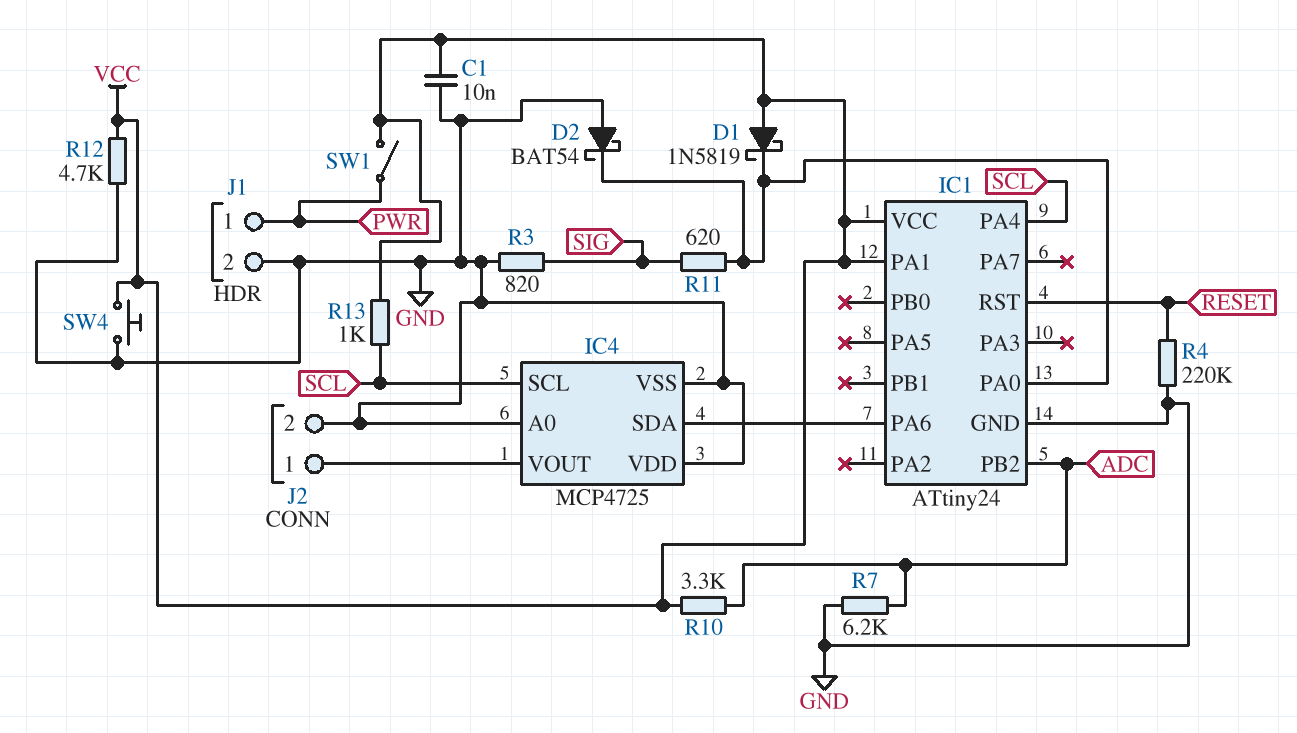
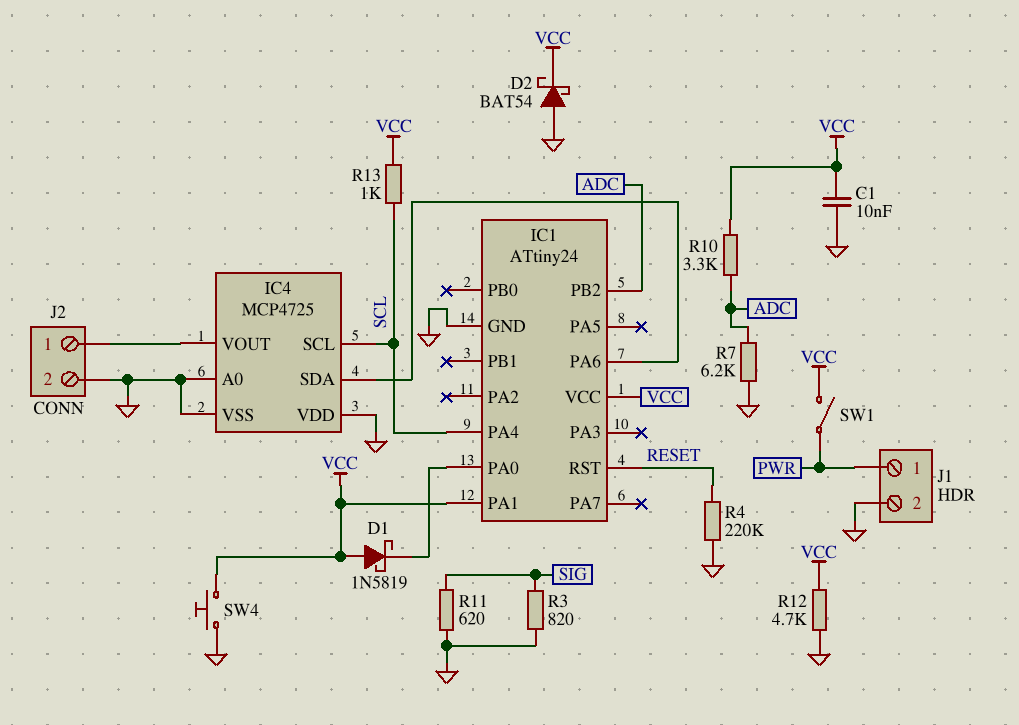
D2: schottky BAT54 (A GND, K IC1/PA0) -> schottky BAT54 (A GND, K VCC)
R11: 620 (IC1/PA0, SIG) -> 620 (GND, SIG)

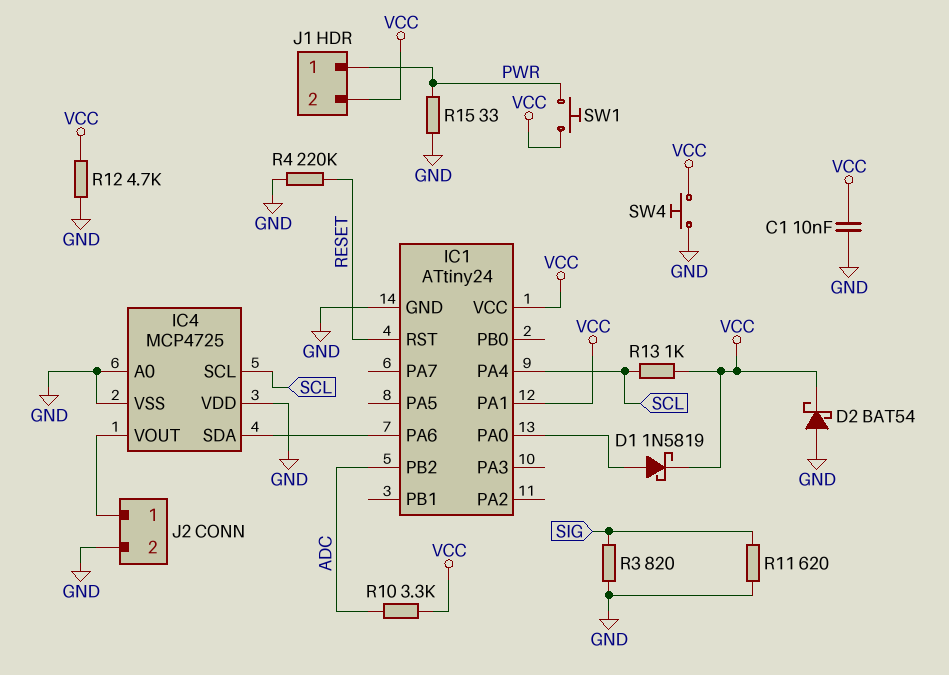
D1: schottky 1N5819 (A VCC, K IC1/PA0) -> schottky 1N5819 (A IC1/PA0, K VCC)
J1 pin 2: GND -> VCC
R7: 6.2k (ADC, GND) -> none
R15: none -> 33 (GND, PWR)
SW1: switch (PWR, VCC) -> button (PWR, VCC)

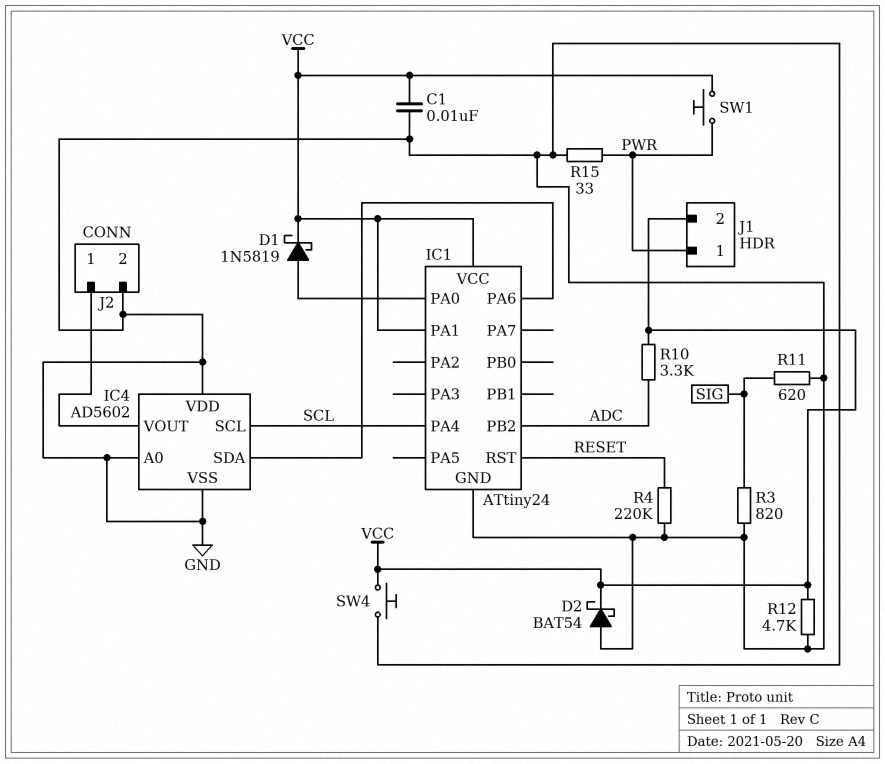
IC4: MCP4725 -> AD5602
R13: 1k (SCL, VCC) -> none

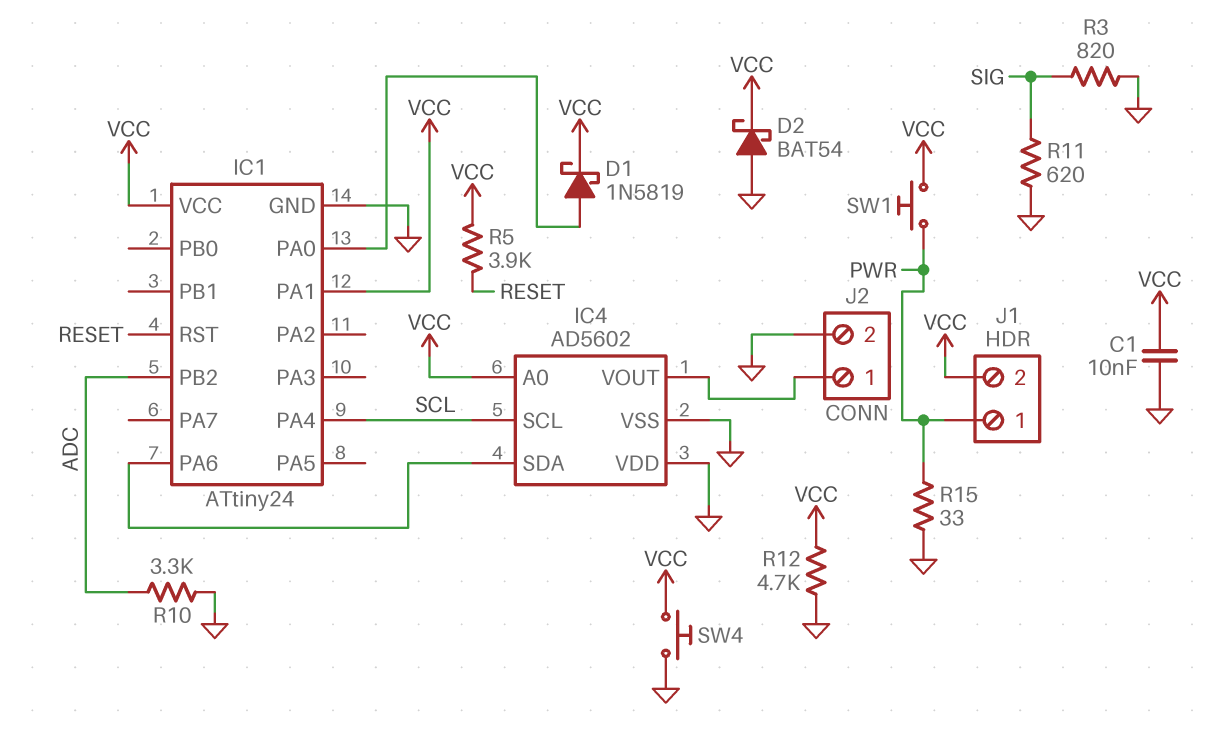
IC4 pin A0: GND -> VCC
R4: 220k (GND, RESET) -> none
R5: none -> 3.9k (RESET, VCC)
R10: 3.3k (ADC, VCC) -> 3.3k (ADC, GND)

